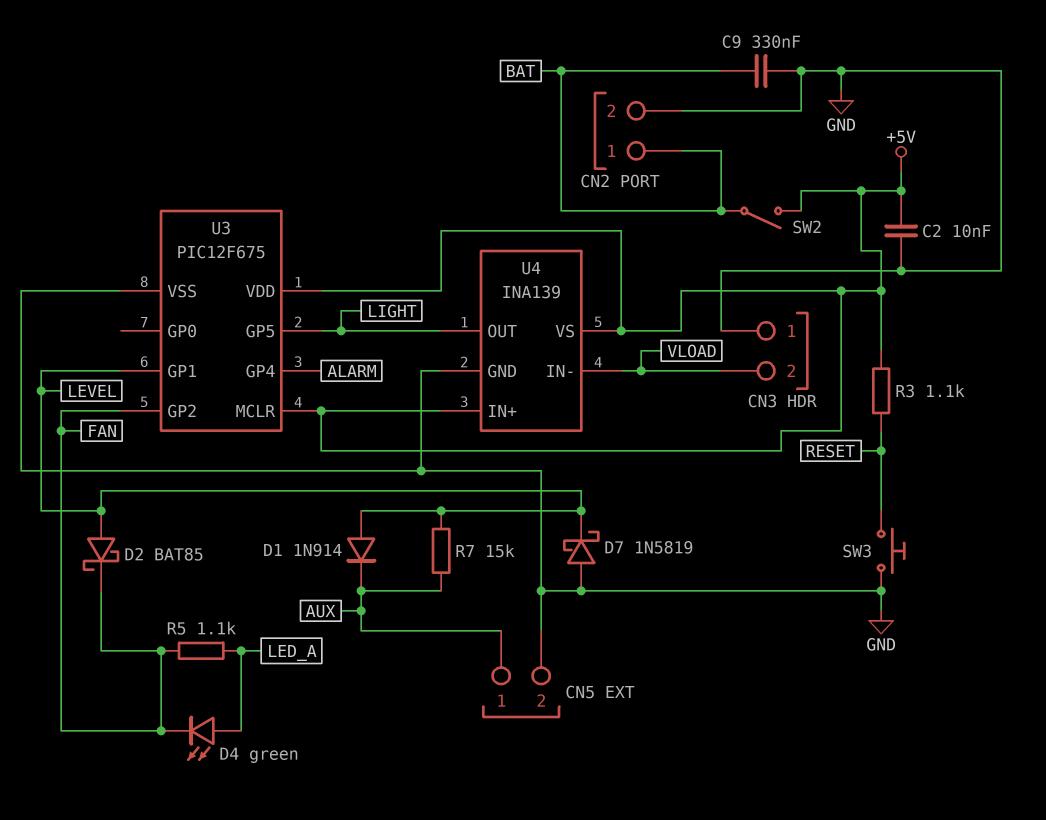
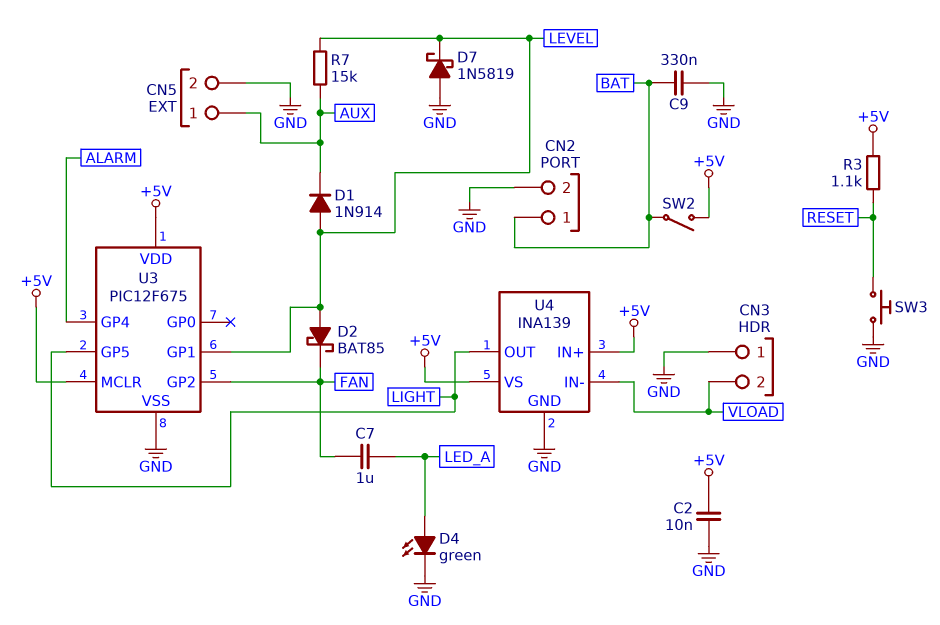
C7: none -> 1uF (FAN, LED_A)
D4: LED green (A LED_A, K FAN) -> LED green (A LED_A, K GND)
R5: 1.1k (FAN, LED_A) -> none

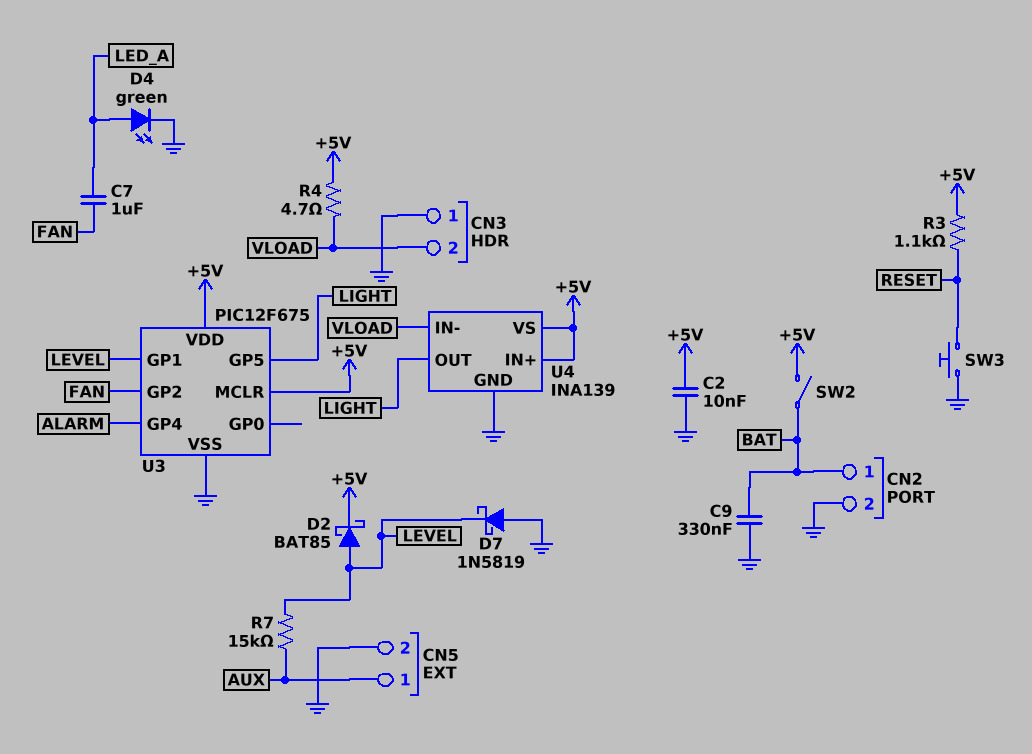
D1: diode 1N914 (A LEVEL, K AUX) -> none
D2: schottky BAT85 (A LEVEL, K FAN) -> schottky BAT85 (A LEVEL, K +5V)
R4: none -> 4.7 (+5V, VLOAD)

